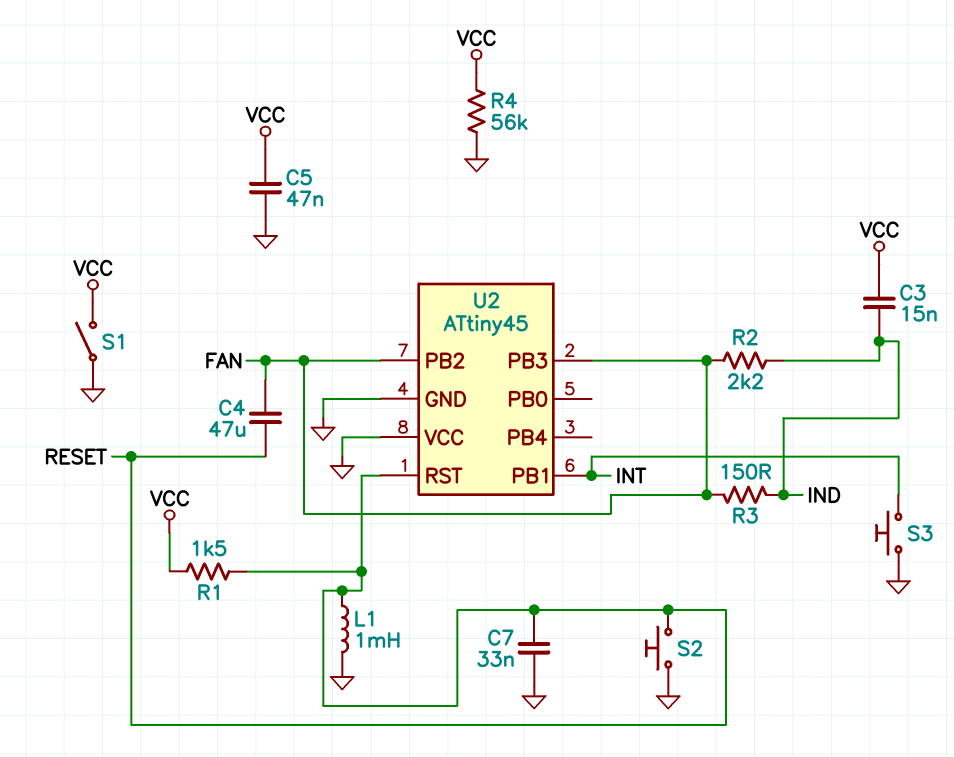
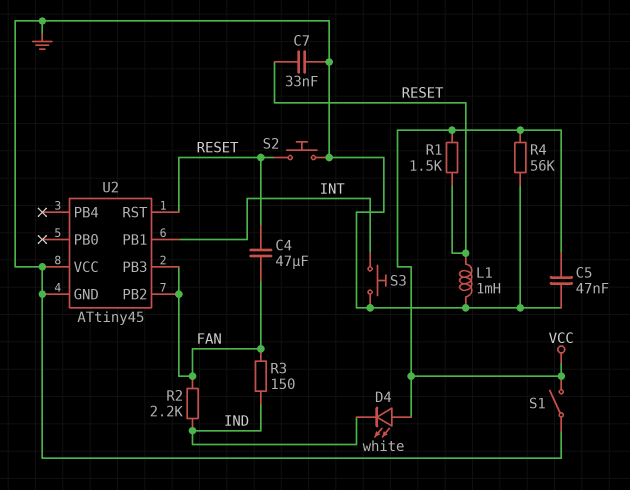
C3: 15nF (IND, VCC) -> none
D4: none -> LED white (A VCC, K IND)

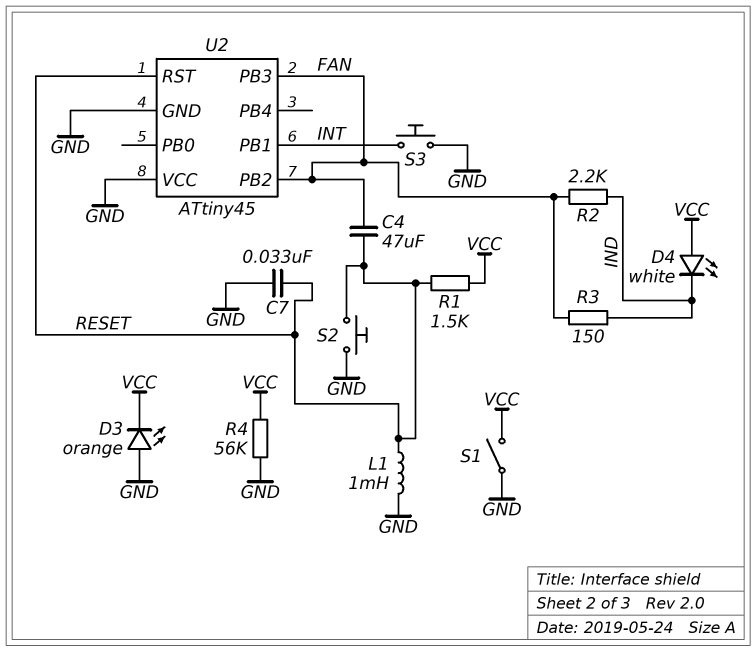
C5: 47nF (GND, VCC) -> none
D3: none -> LED orange (A GND, K VCC)

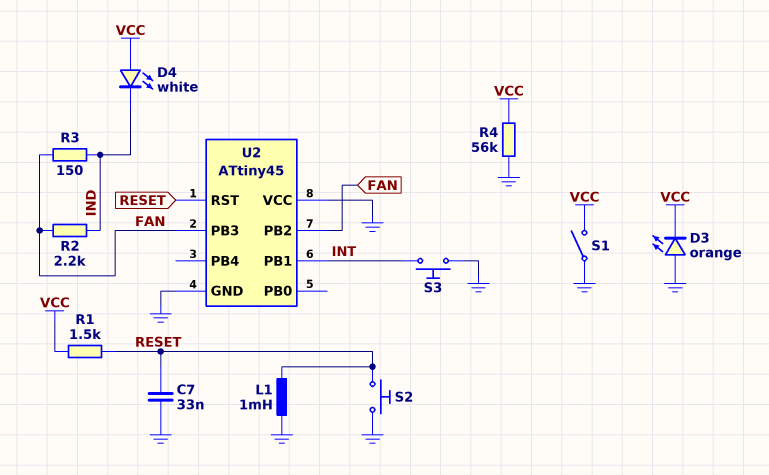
C4: 47uF (FAN, RESET) -> none

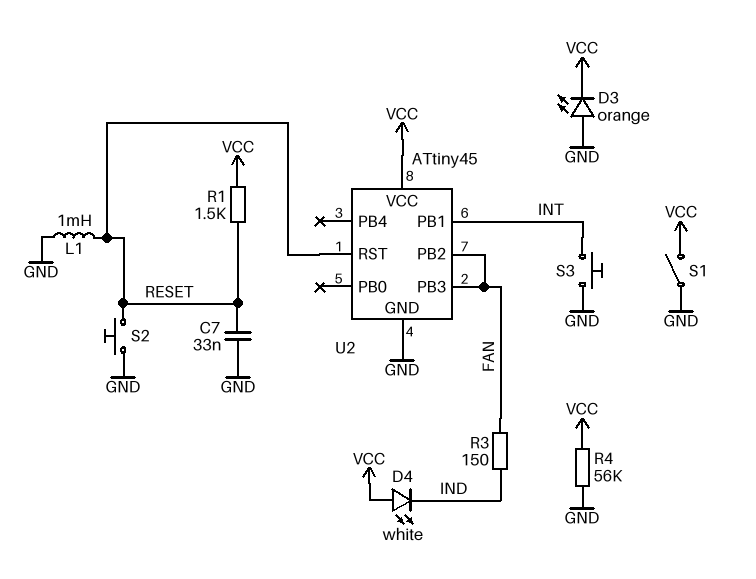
R2: 2.2k (FAN, IND) -> none
U2 pin VCC: GND -> VCC

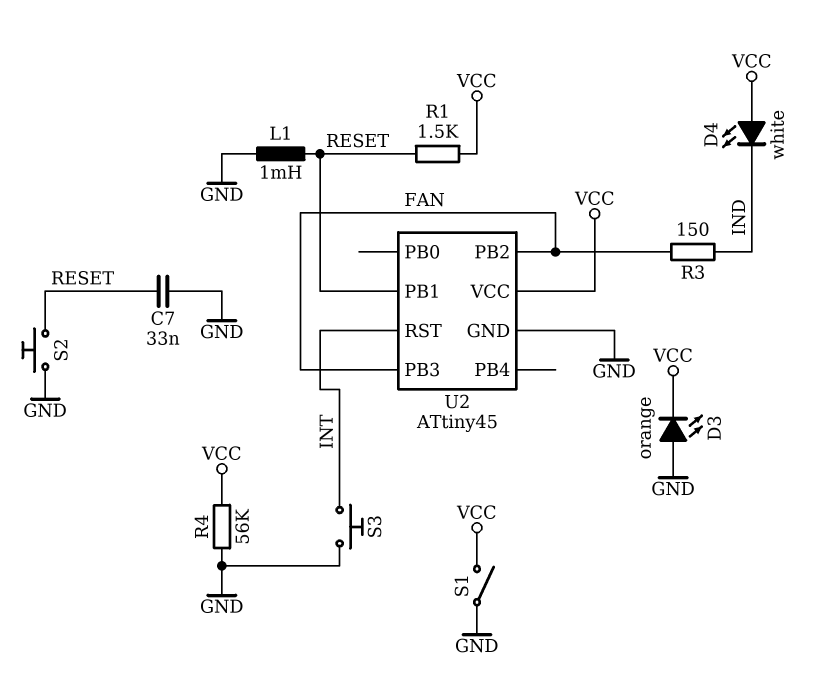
U2 pin PB1: INT -> RESET
U2 pin RST: RESET -> INT

